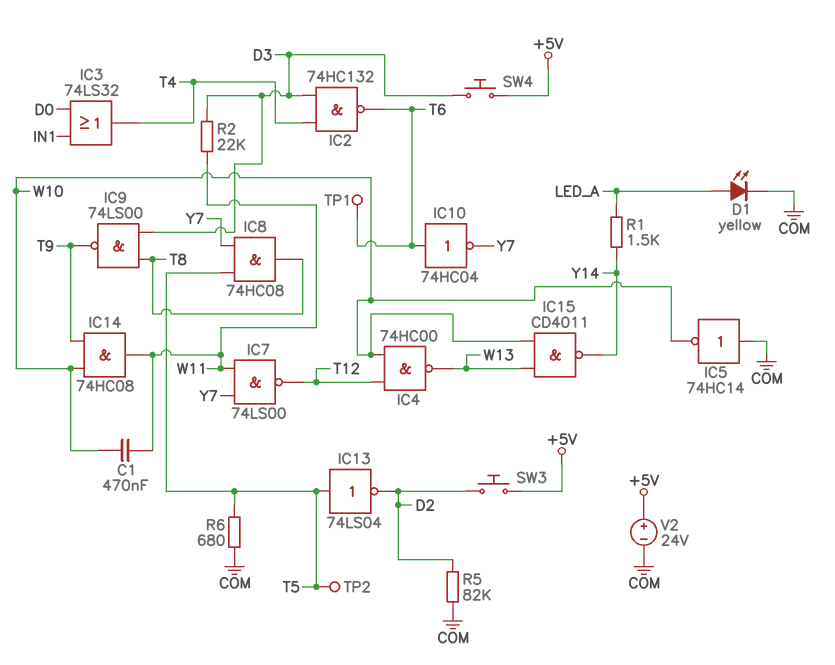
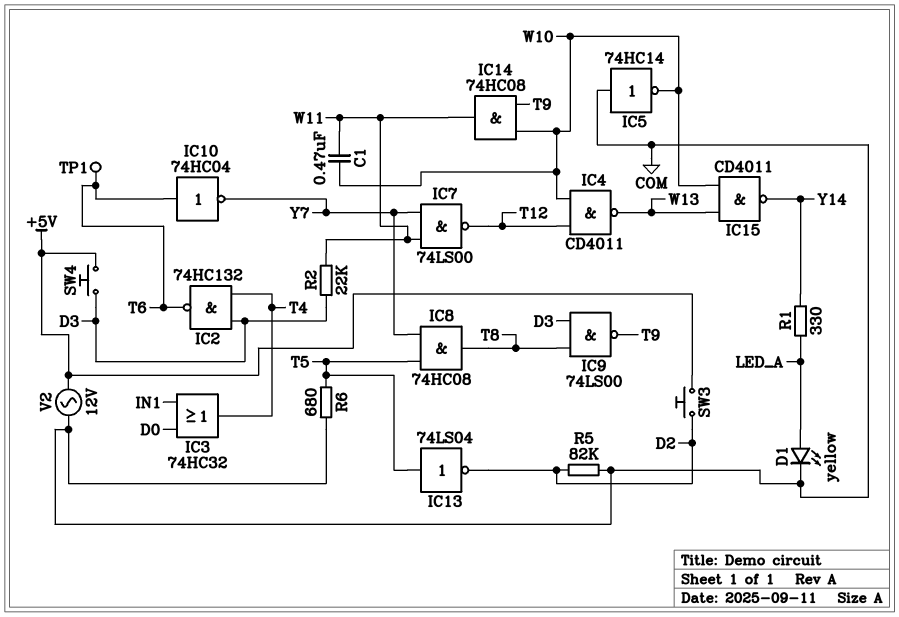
IC3: OR 74LS32 (in D0, in IN1, out T4) -> OR 74HC32 (in D0, in IN1, out T4)
IC4: NAND 74HC00 (in T12, in W10, out W13) -> NAND CD4011 (in T12, in W10, out W13)
R1: 1.5k (LED_A, Y14) -> 330 (LED_A, Y14)
TP2: test point (T5) -> none
V2: 24V (plus +5V, minus COM) -> AC 12V (+5V, COM)

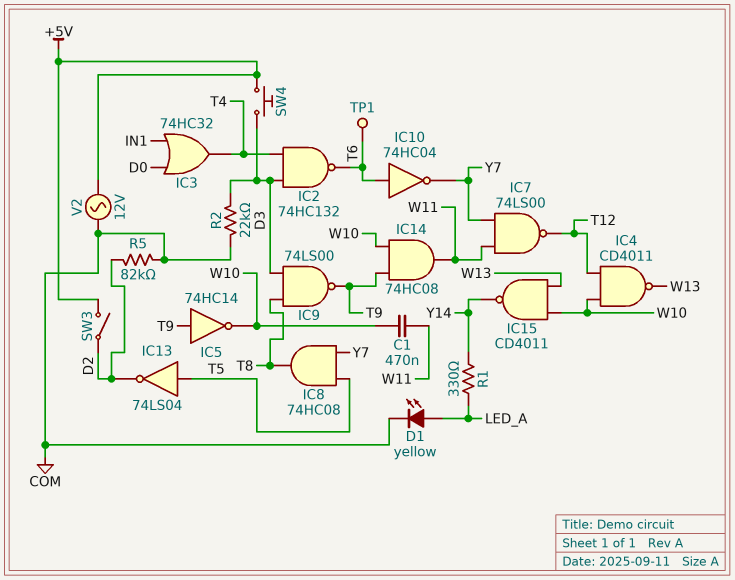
IC5: NOT 74HC14 (in COM, out W10) -> NOT 74HC14 (in T9, out W10)
R2: 22k (D3, W11) -> 22k (COM, D3)
R6: 680 (COM, T5) -> none
SW3: button (+5V, D2) -> switch (+5V, D2)

